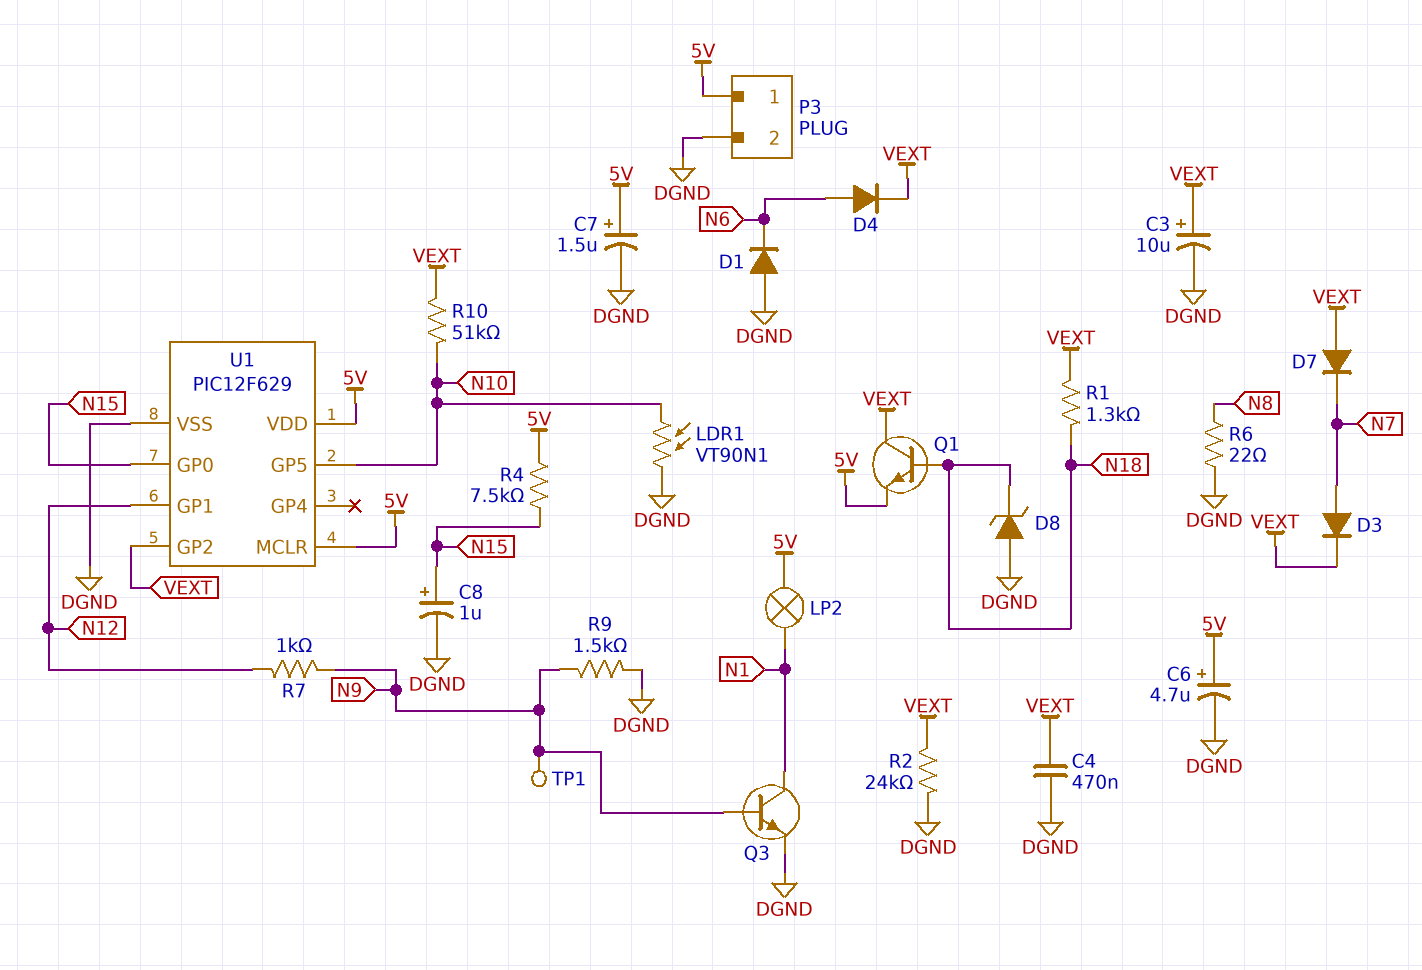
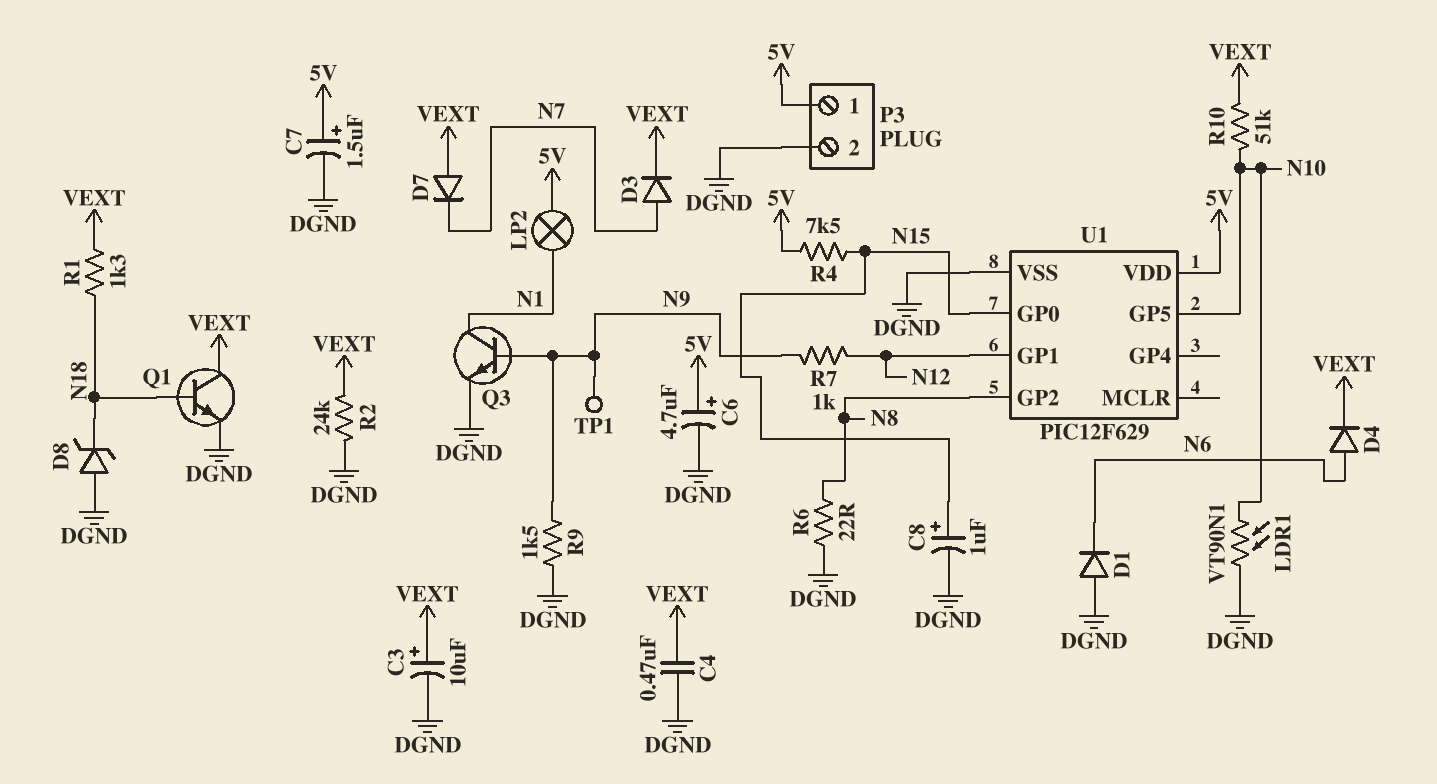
Q1: NPN (B N18, C VEXT, E 5V) -> NPN (B N18, C VEXT, E DGND)
U1 pin GP2: VEXT -> N8
U1 pin MCLR: 5V -> none

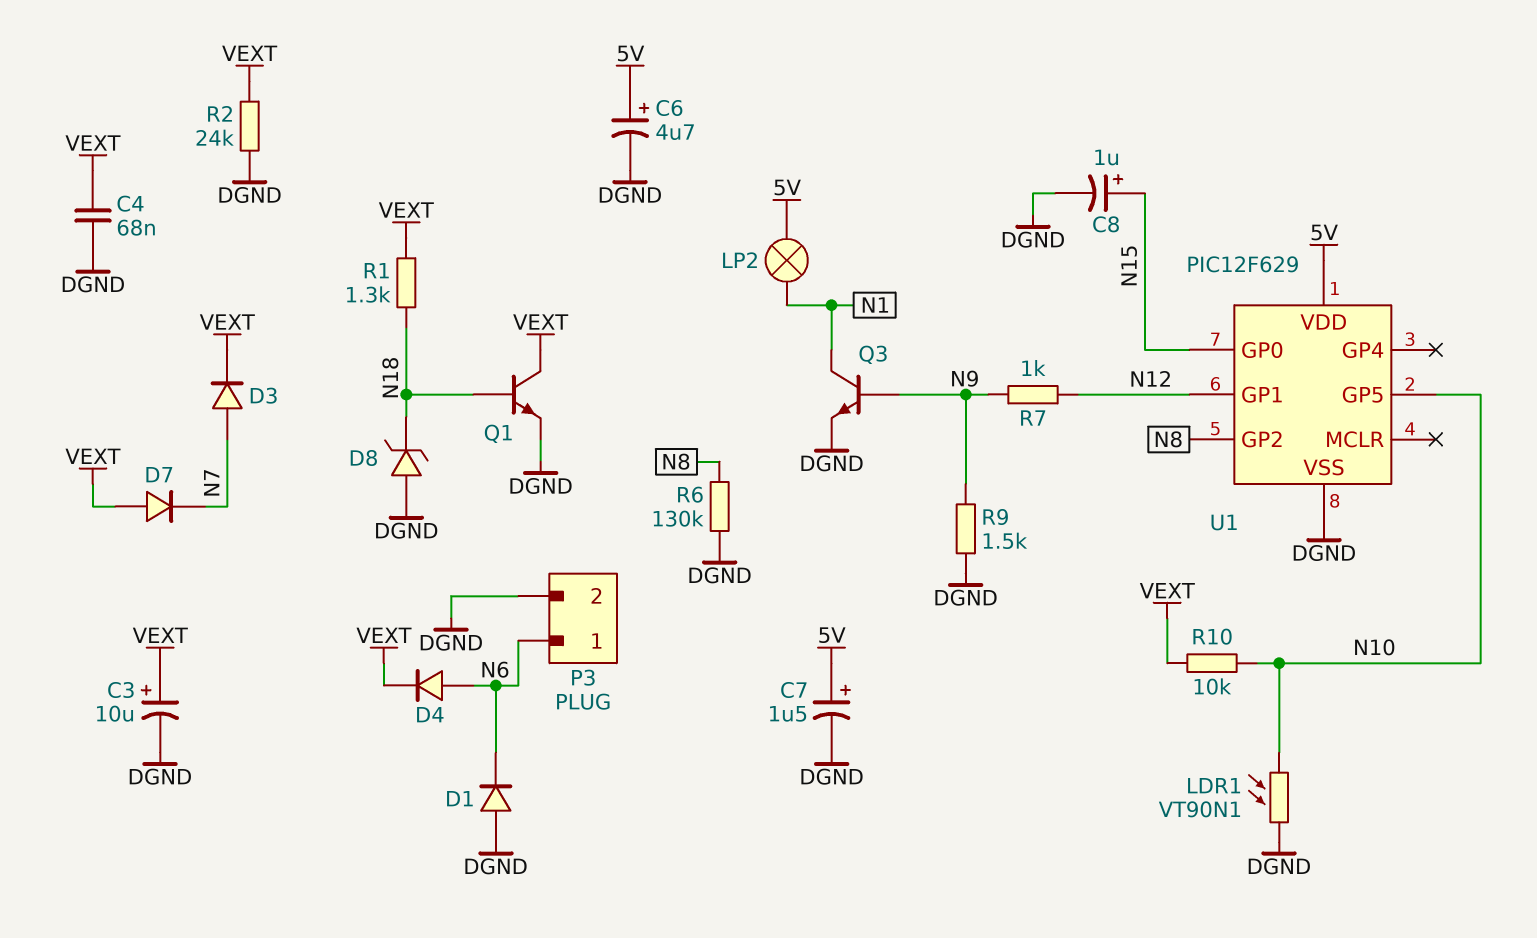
C4: 470nF (DGND, VEXT) -> 68nF (DGND, VEXT)
P3 pin 1: 5V -> N6
R4: 7.5k (5V, N15) -> none
R6: 22 (DGND, N8) -> 130k (DGND, N8)
R10: 51k (N10, VEXT) -> 10k (N10, VEXT)
TP1: test point (N9) -> none

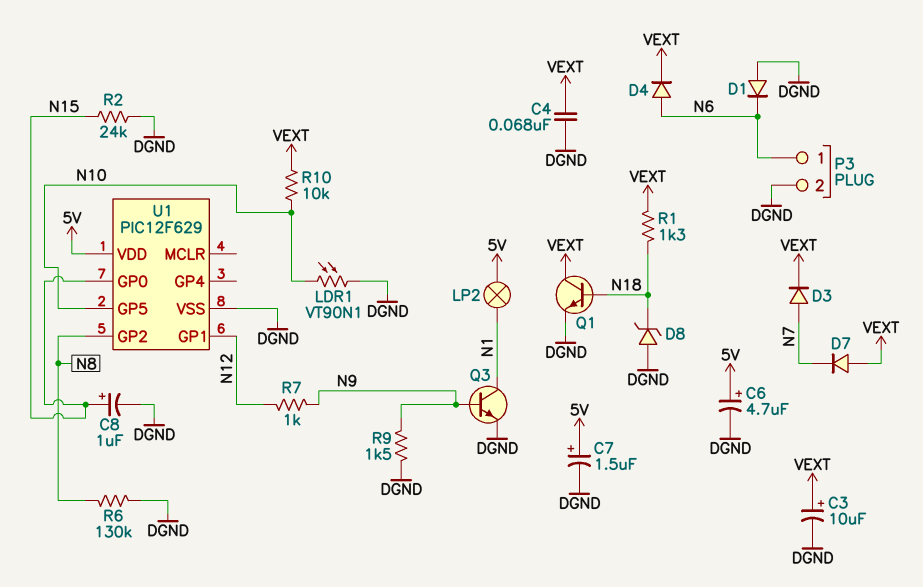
R2: 24k (DGND, VEXT) -> 24k (DGND, N15)

